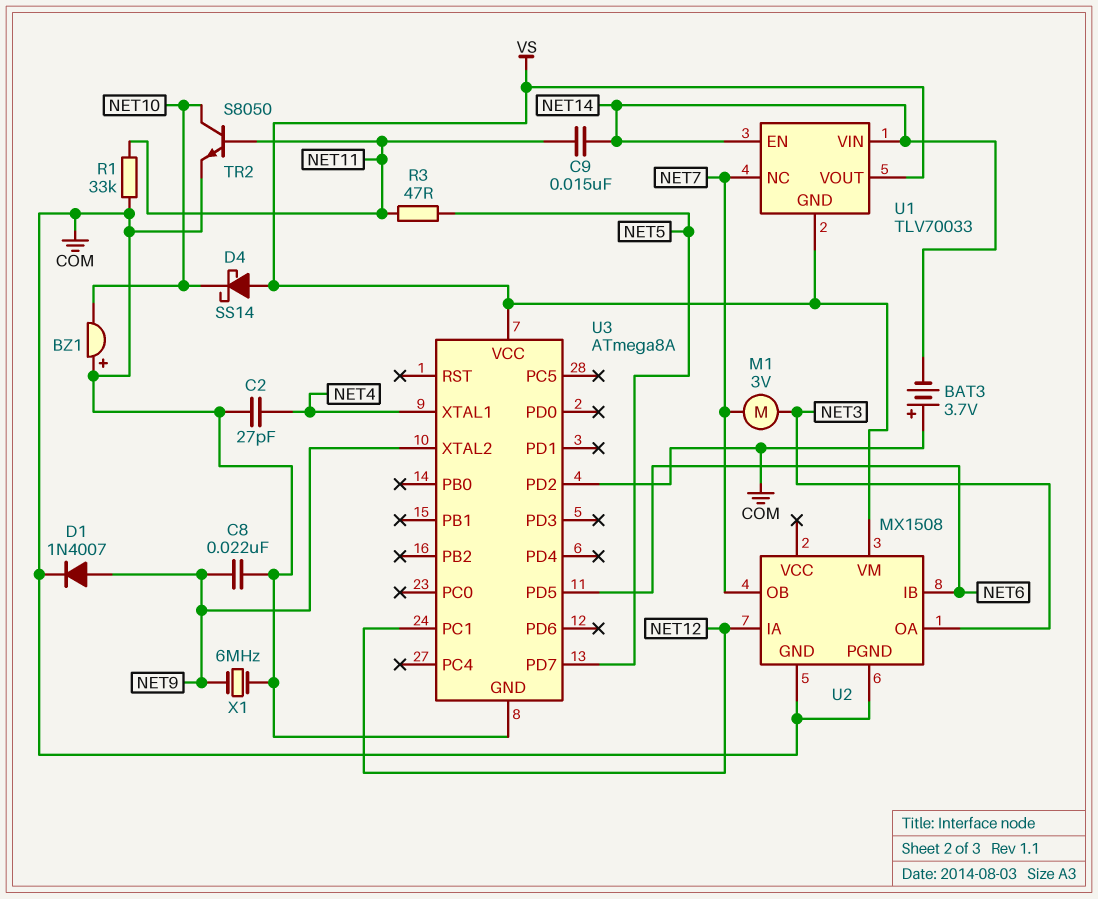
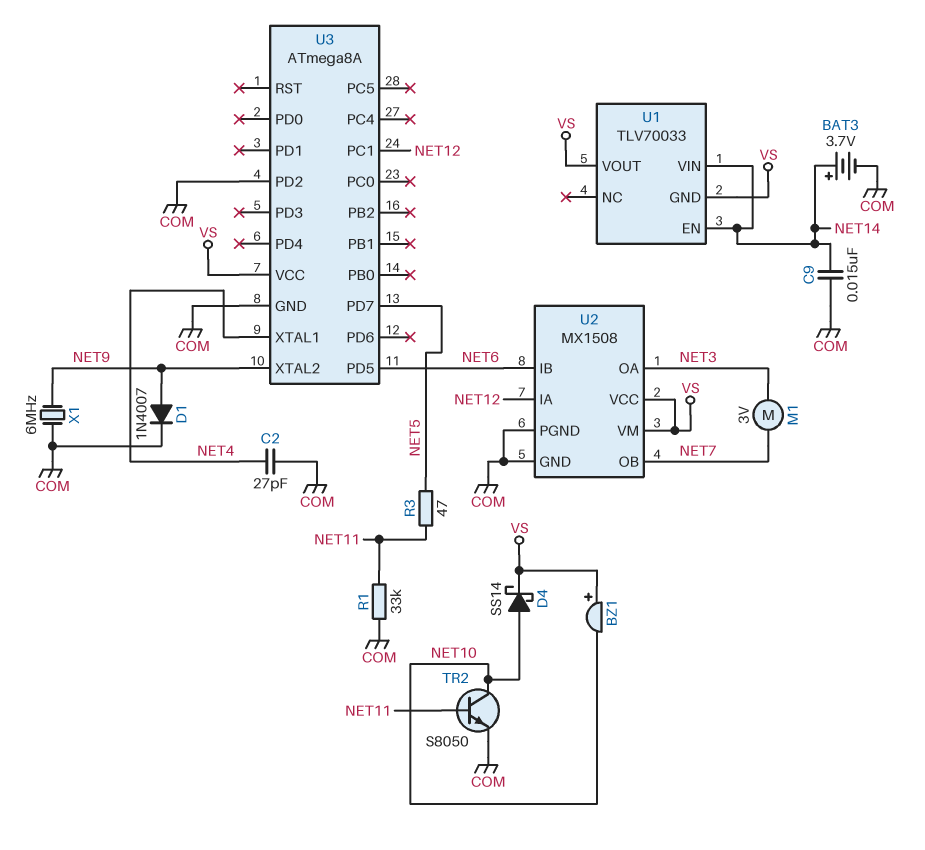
BAT3: 3.7V (plus COM, minus NET14) -> 3.7V (plus NET14, minus COM)
BZ1: buzzer (plus COM, minus NET10) -> buzzer (plus VS, minus NET10)
C8: 22nF (COM, NET9) -> none
C9: 15nF (NET11, NET14) -> 15nF (COM, NET14)
D4: schottky SS14 (A VS, K NET10) -> schottky SS14 (A NET10, K VS)
U1 pin NC: NET7 -> none
U2 pin VCC: none -> VS

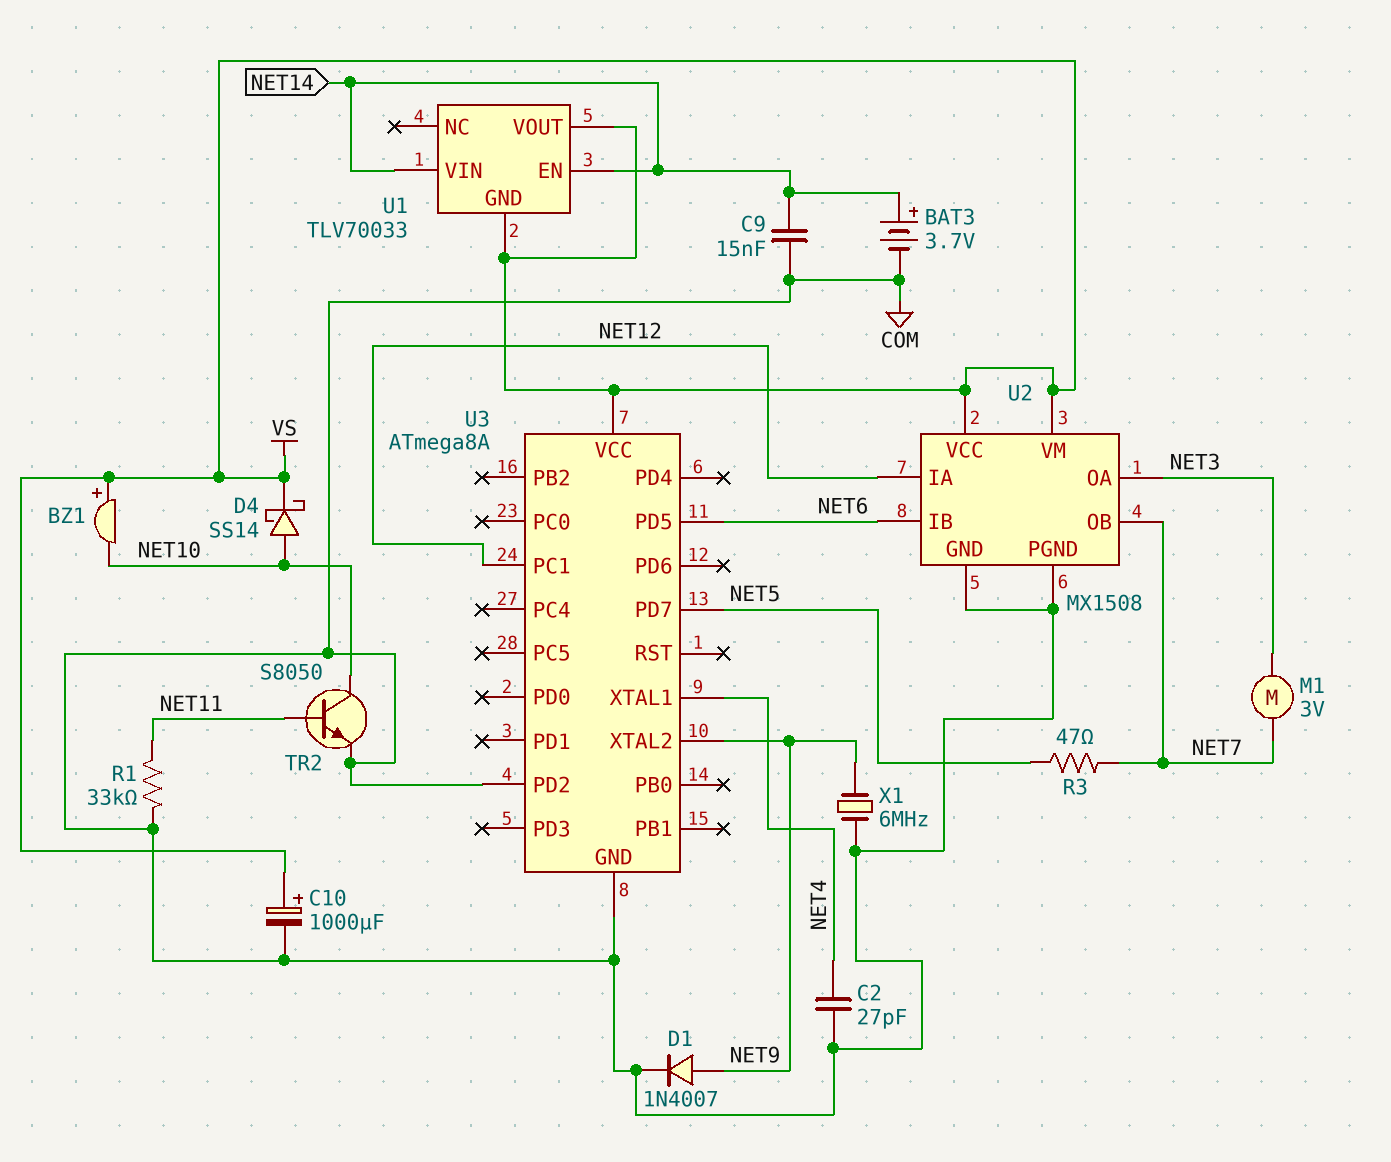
C10: none -> 1000uF (plus VS, minus COM)
R3: 47 (NET5, NET11) -> 47 (NET5, NET7)

